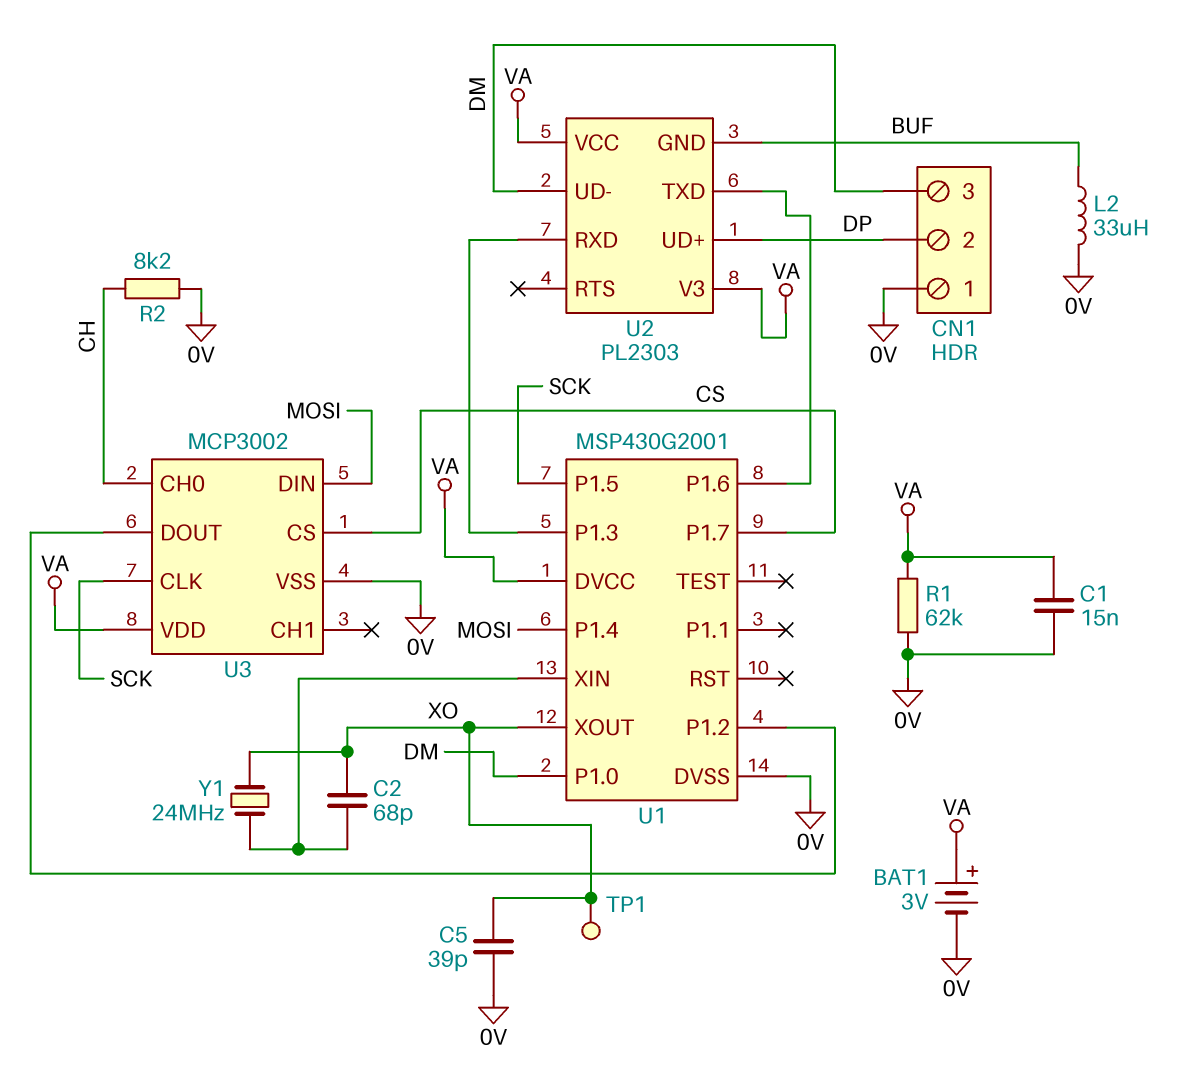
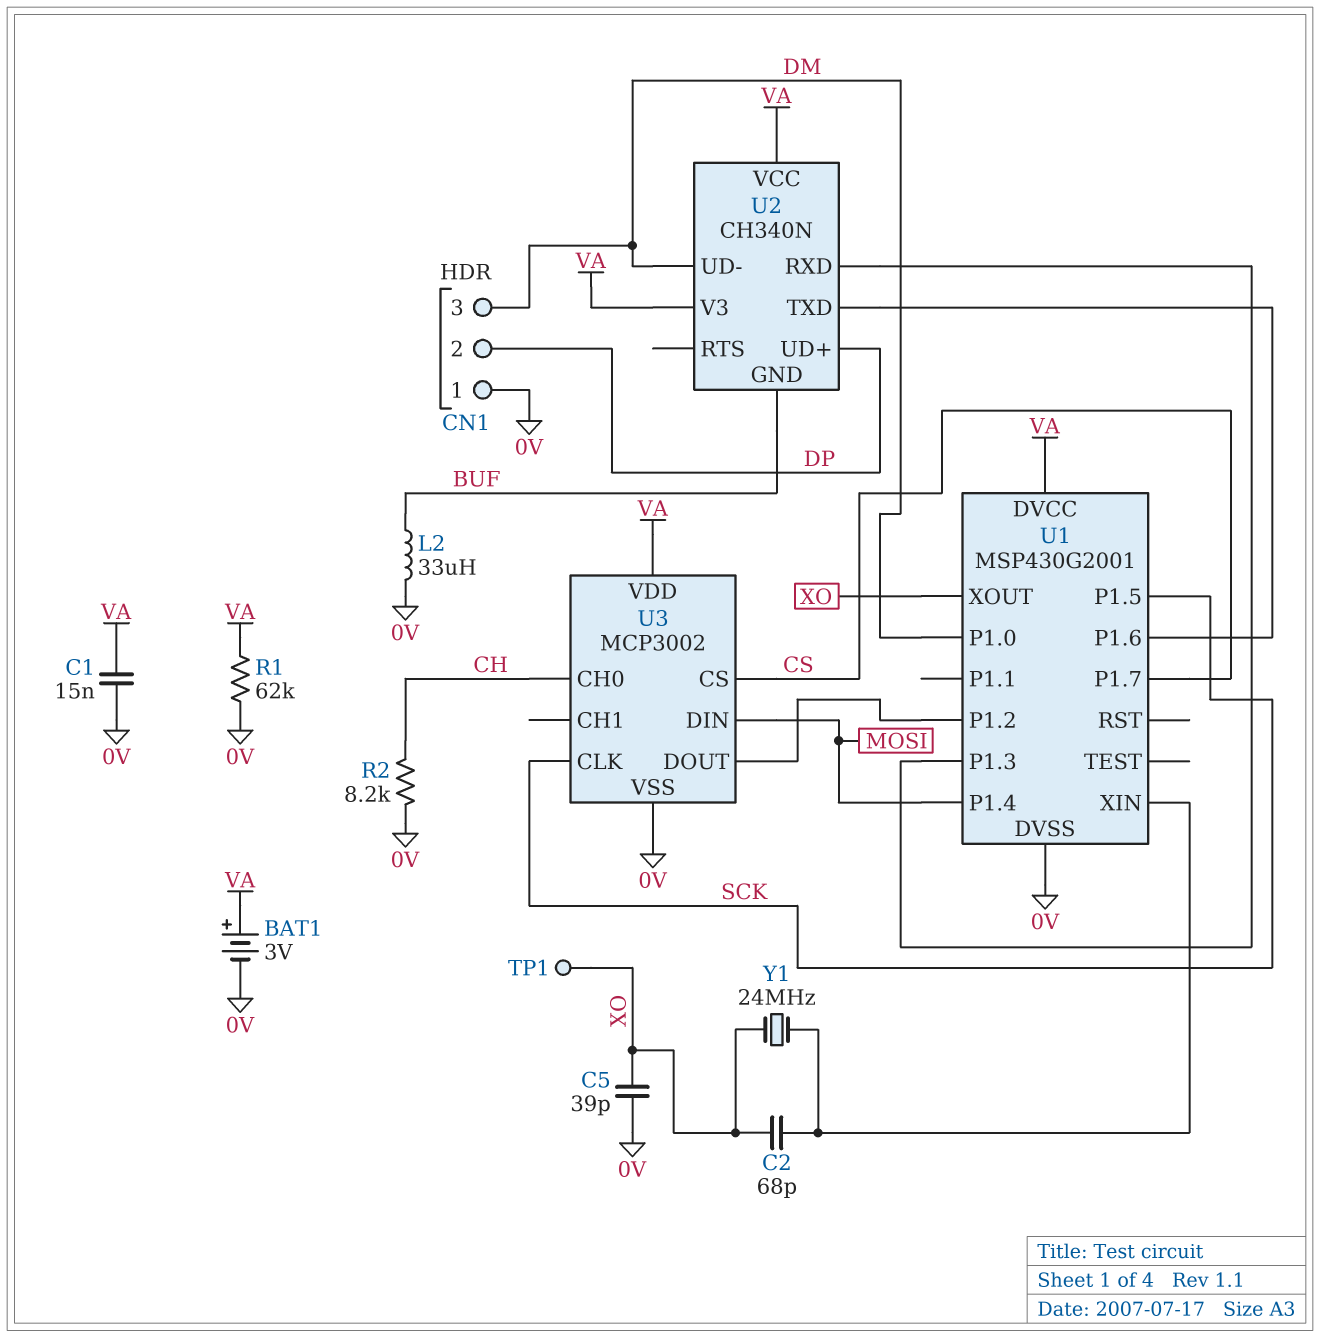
U2: PL2303 -> CH340N

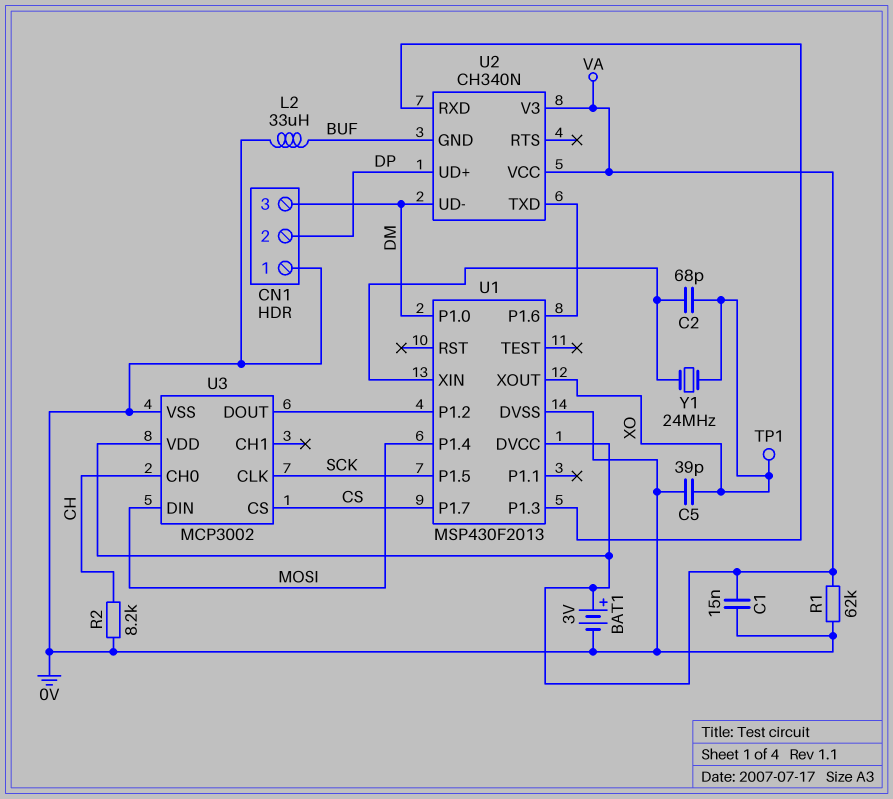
U1: MSP430G2001 -> MSP430F2013

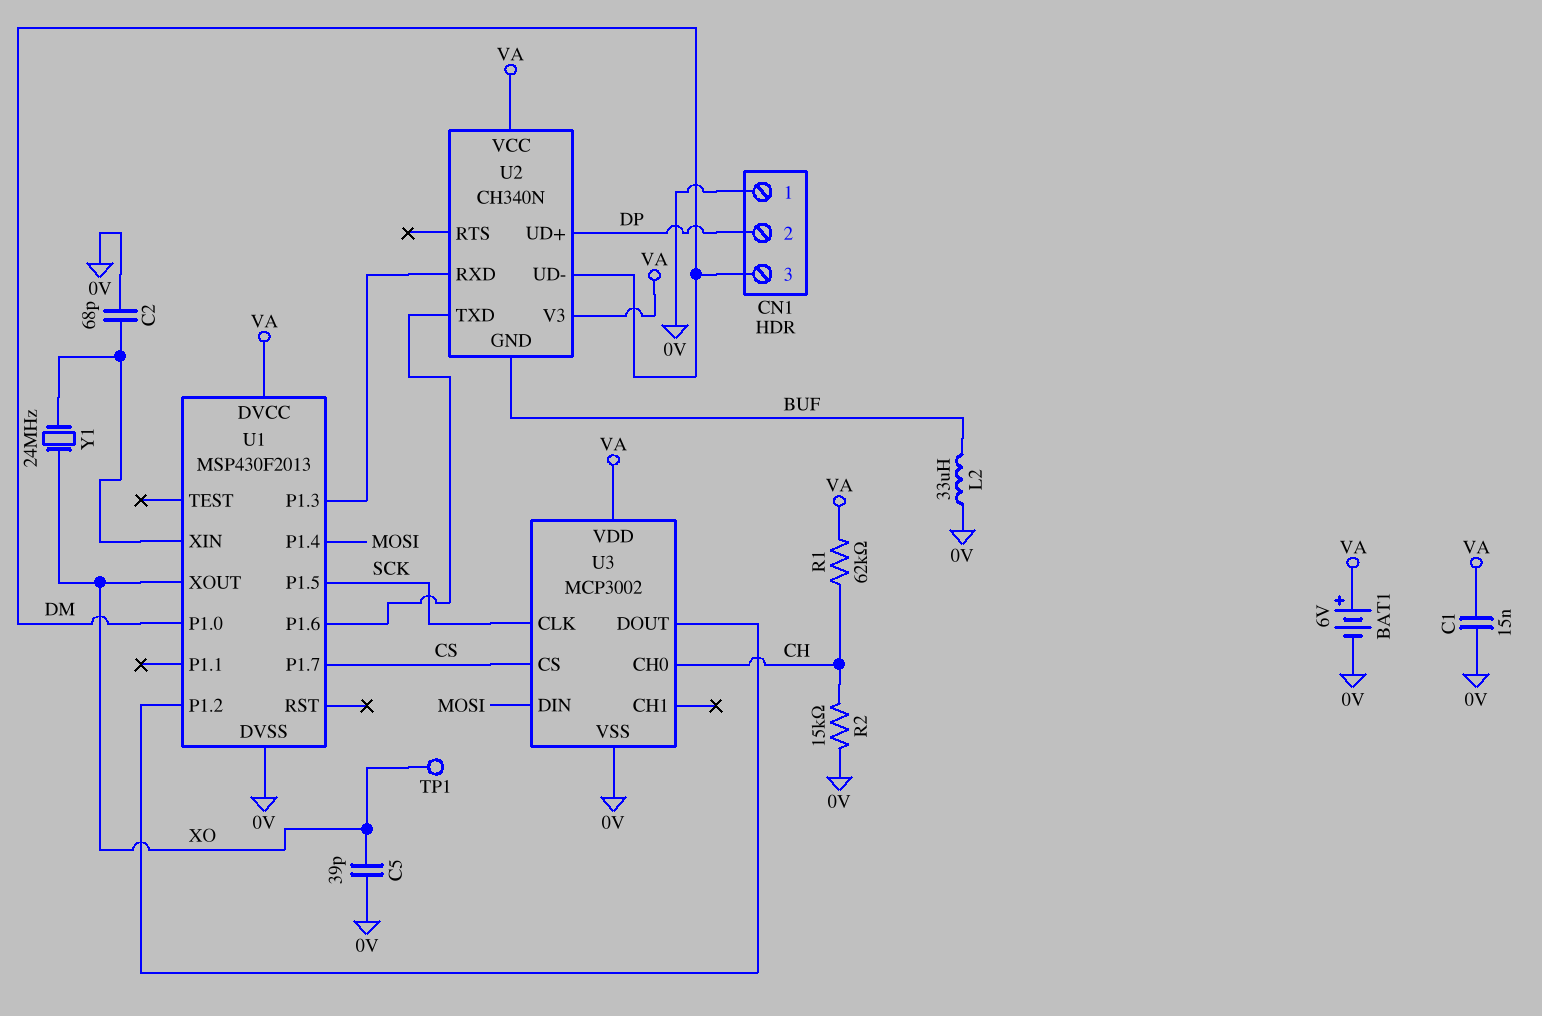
BAT1: 3V (plus VA, minus 0V) -> 6V (plus VA, minus 0V)
C2: 68pF (U1/XIN, XO) -> 68pF (0V, U1/XIN)
R1: 62k (0V, VA) -> 62k (CH, VA)
R2: 8.2k (0V, CH) -> 15k (0V, CH)

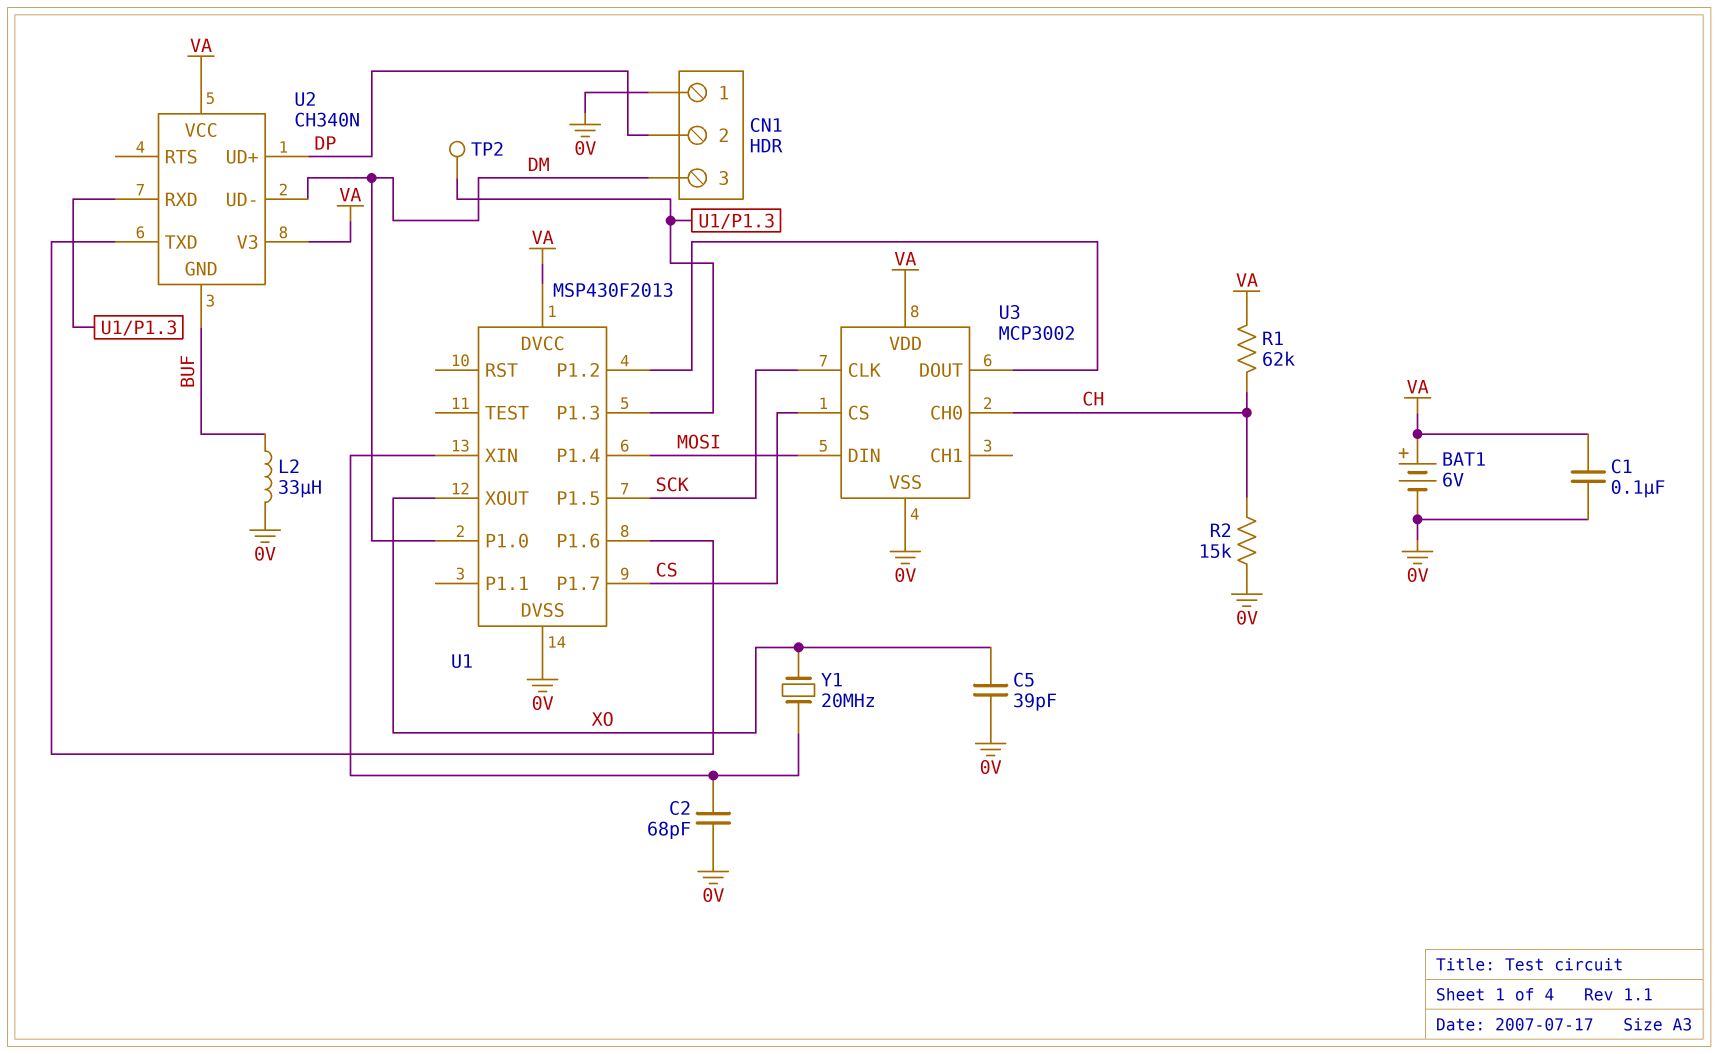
C1: 15nF (0V, VA) -> 100nF (0V, VA)
TP1: test point (XO) -> none
TP2: none -> test point (U1/P1.3)
Y1: 24MHz (U1/XIN, XO) -> 20MHz (U1/XIN, XO)

